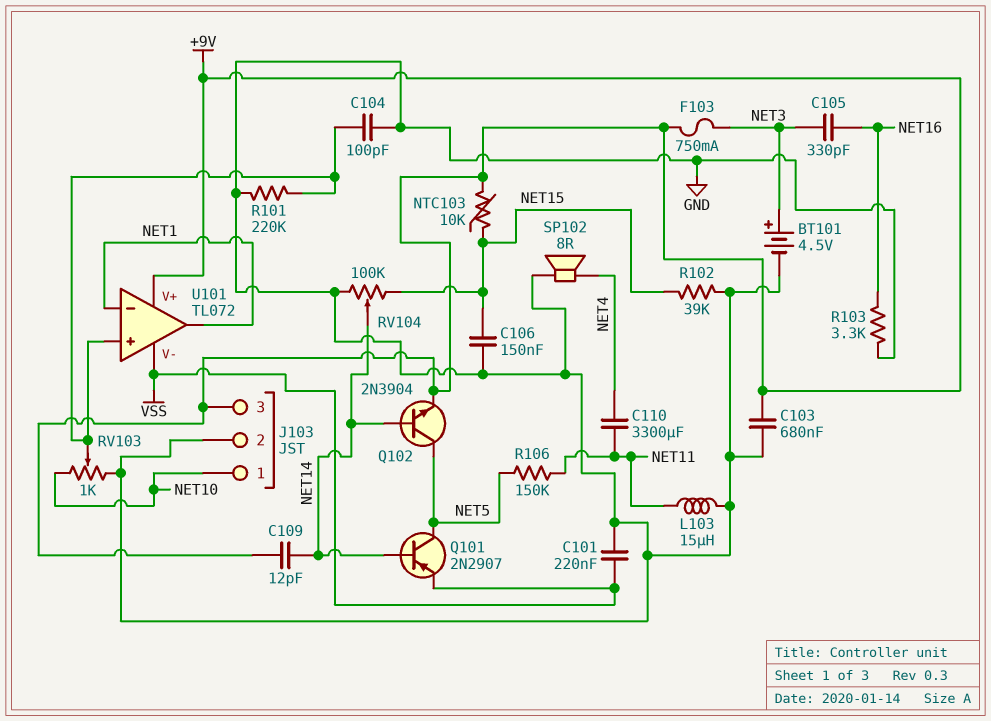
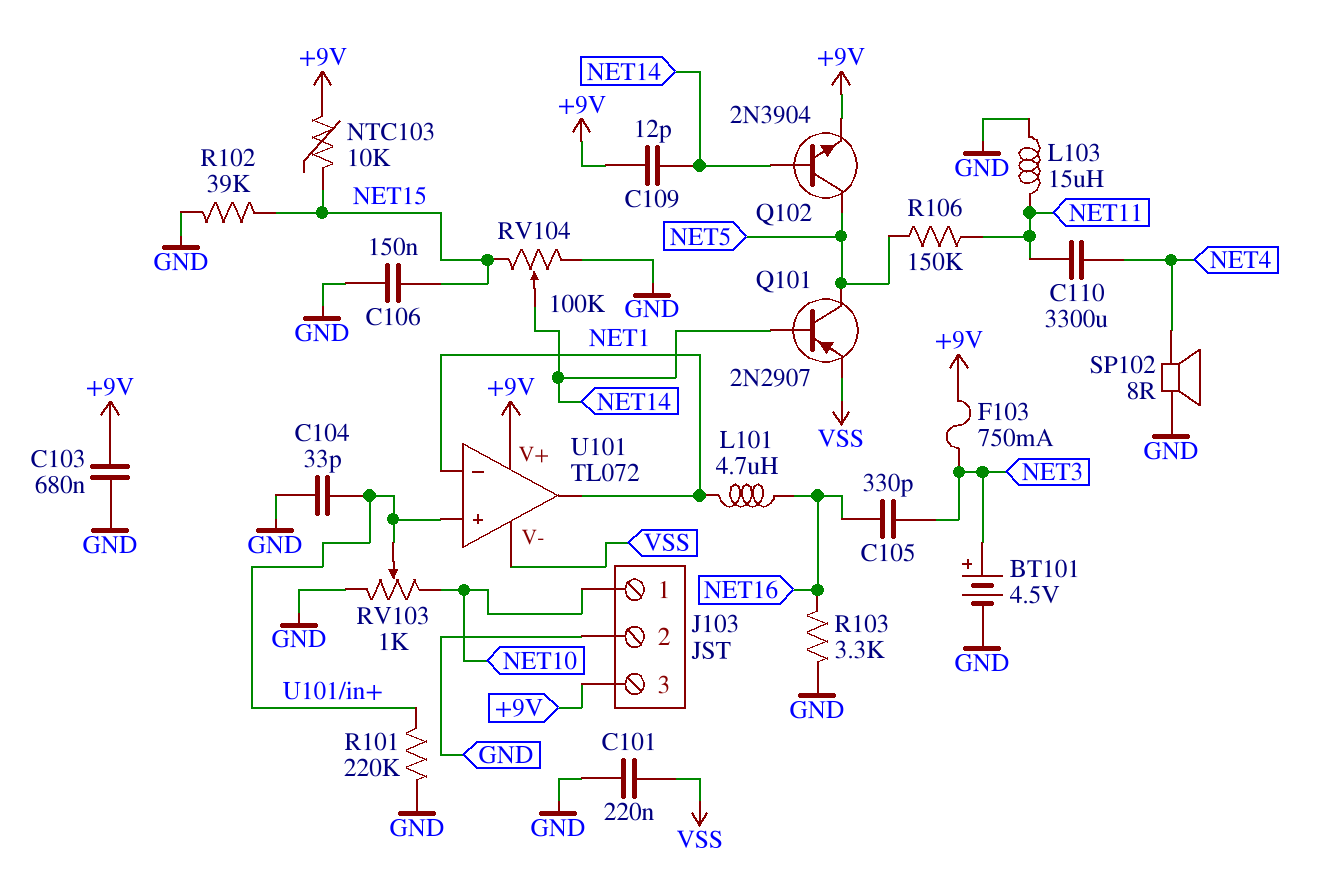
C104: 100pF (GND, U101/in+) -> 33pF (GND, U101/in+)
L101: none -> 4.7uH (NET1, NET16)

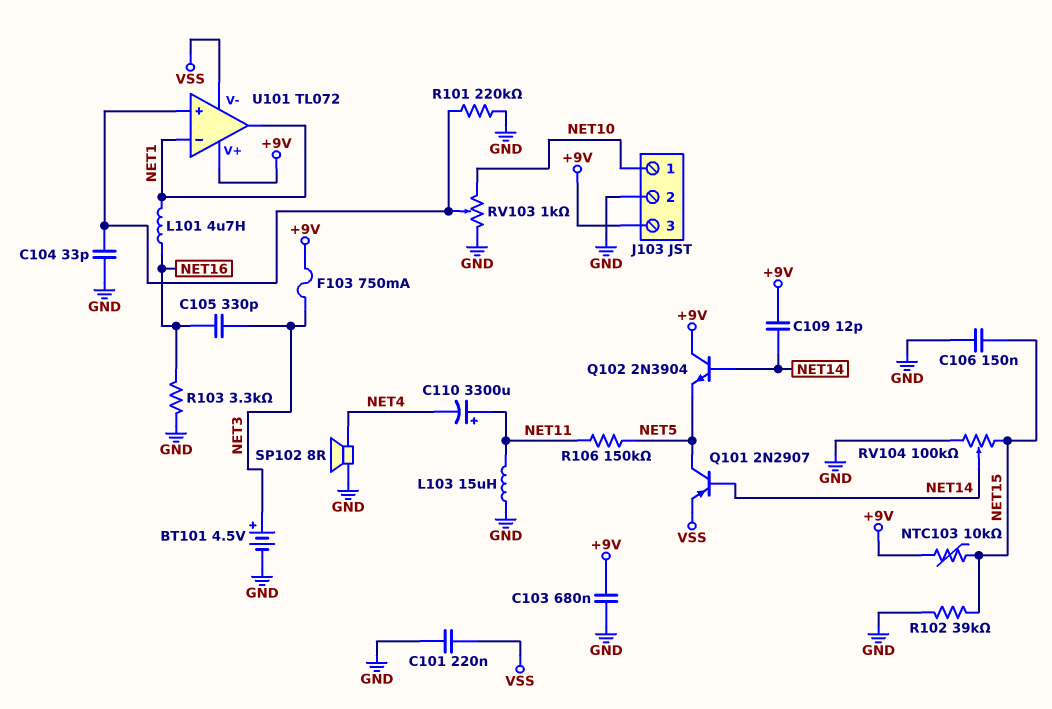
C110: 3300uF (NET4, NET11) -> 3300uF (plus NET11, minus NET4)
Q102: NPN 2N3904 (B NET14, C NET5, E +9V) -> NPN 2N3904 (B NET14, C +9V, E NET5)

